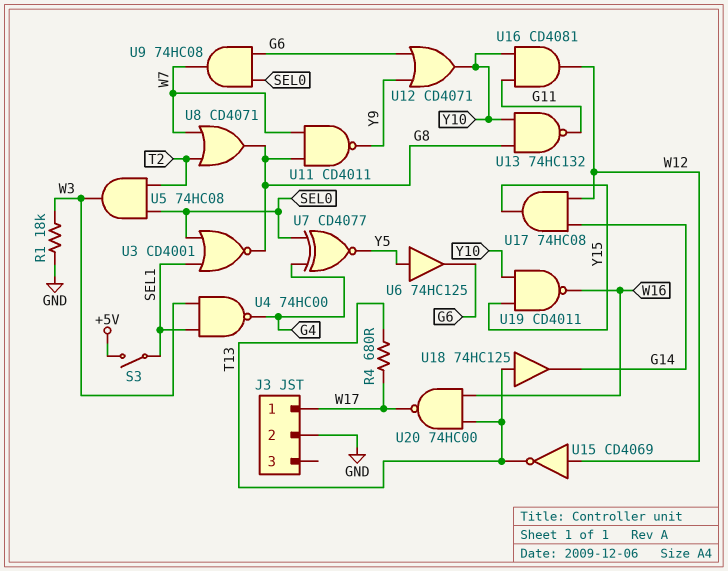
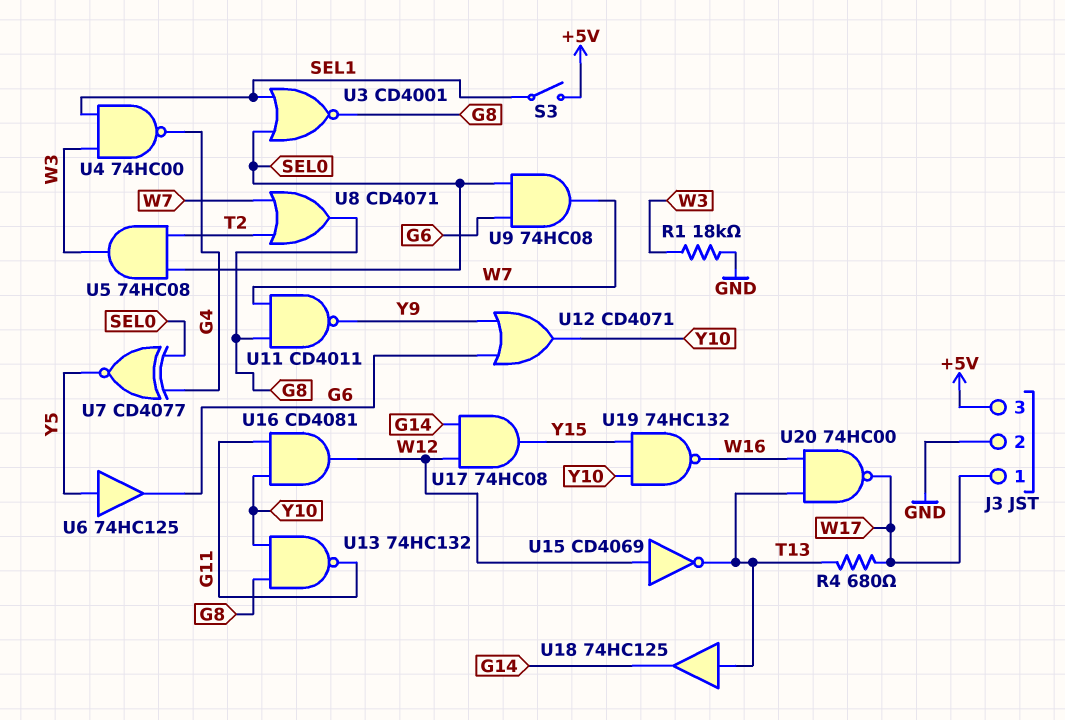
J3 pin 3: none -> +5V
U19: NAND CD4011 (in Y10, in Y15, out W16) -> NAND 74HC132 (in Y10, in Y15, out W16)

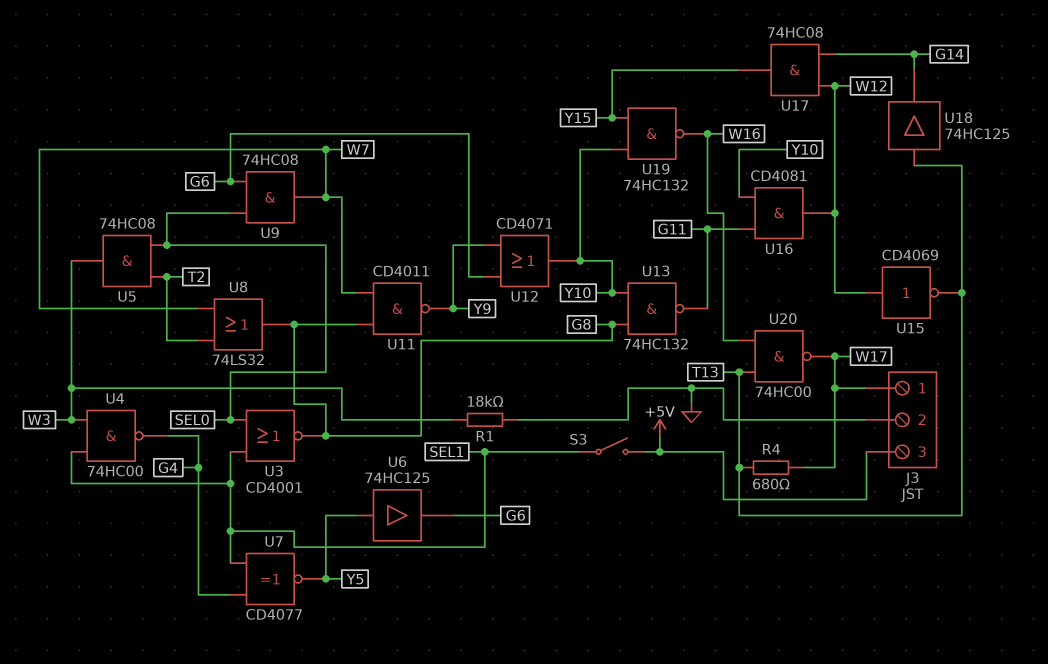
U7: XNOR CD4077 (in G4, in SEL0, out Y5) -> XNOR CD4077 (in G4, in SEL1, out Y5)
U8: OR CD4071 (in T2, in W7, out G8) -> OR 74LS32 (in T2, in W7, out G8)

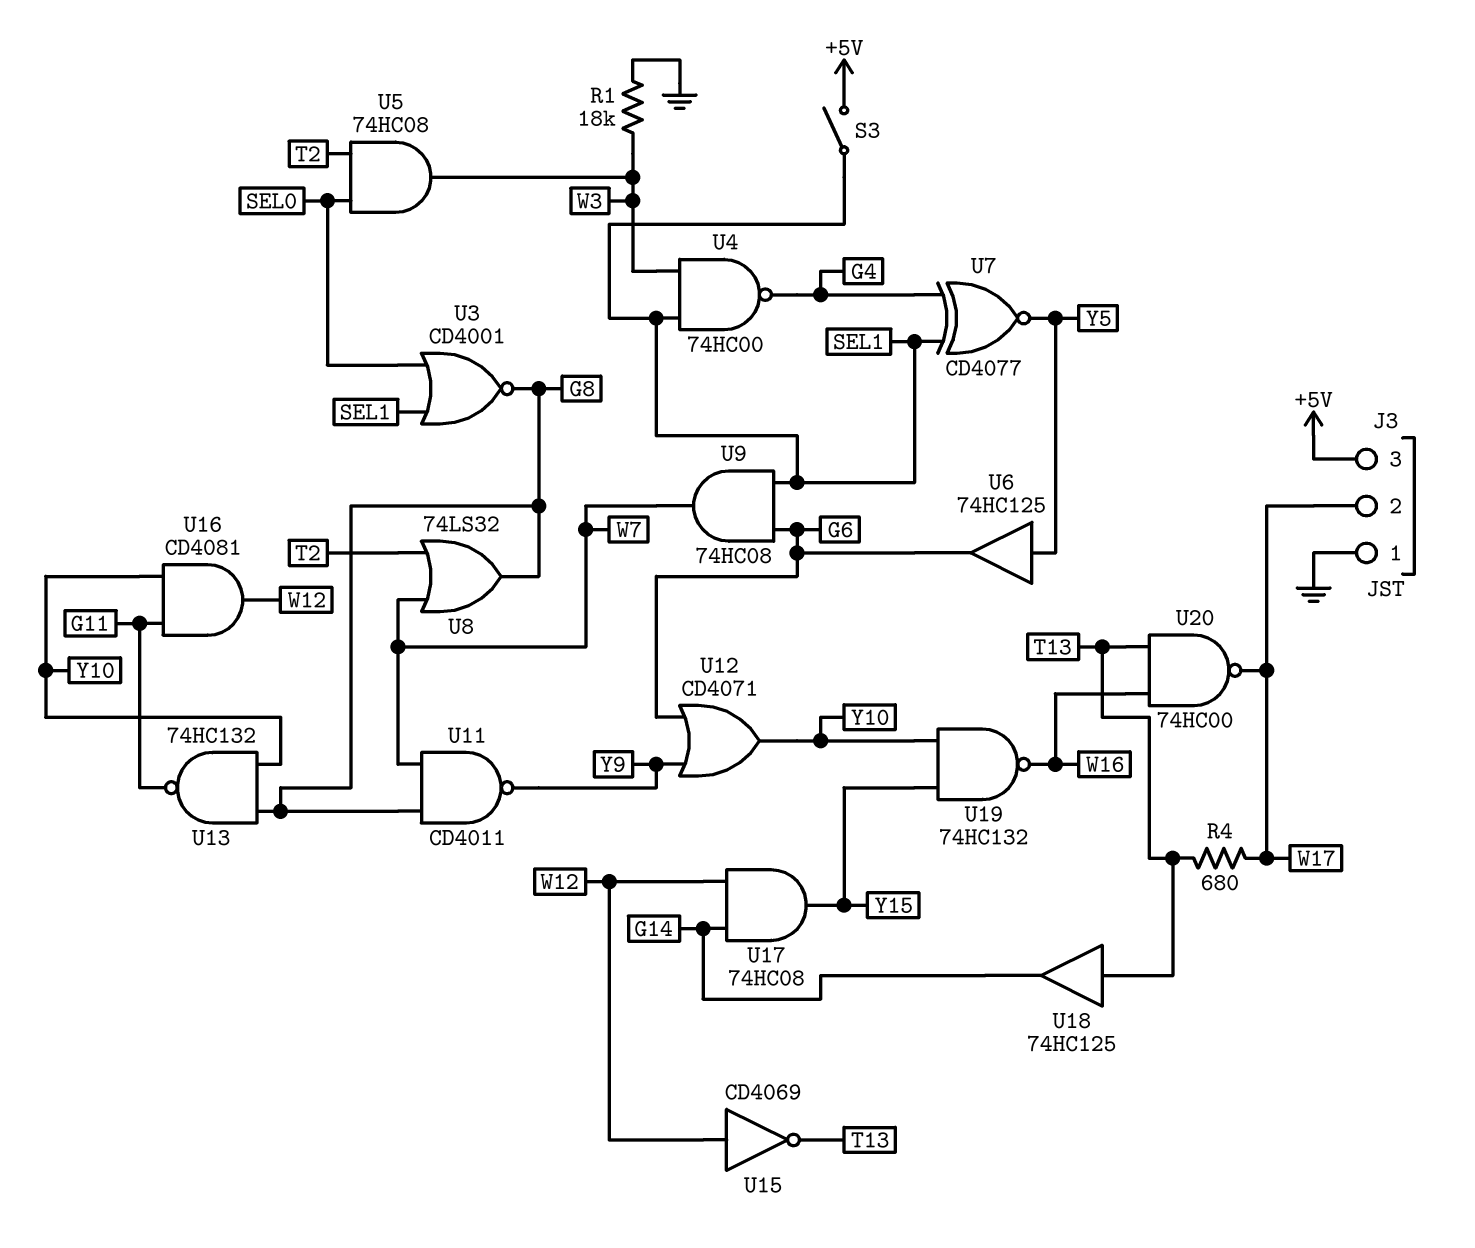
J3 pin 1: W17 -> GND
J3 pin 2: GND -> W17
U9: AND 74HC08 (in G6, in SEL0, out W7) -> AND 74HC08 (in G6, in SEL1, out W7)

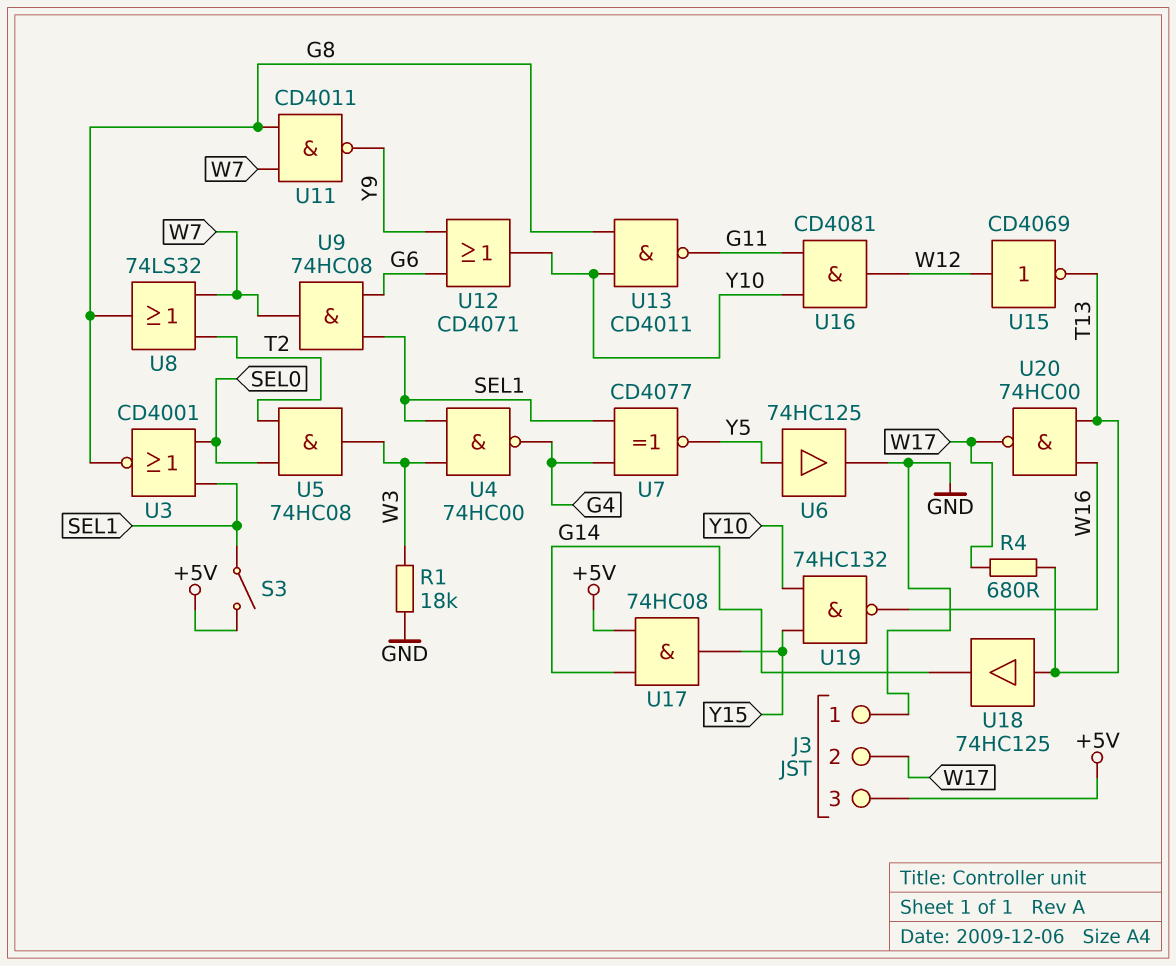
U6: buffer 74HC125 (in Y5, out G6) -> buffer 74HC125 (in Y5, out GND)
U13: NAND 74HC132 (in G8, in Y10, out G11) -> NAND CD4011 (in G8, in Y10, out G11)
U17: AND 74HC08 (in G14, in W12, out Y15) -> AND 74HC08 (in +5V, in G14, out Y15)

